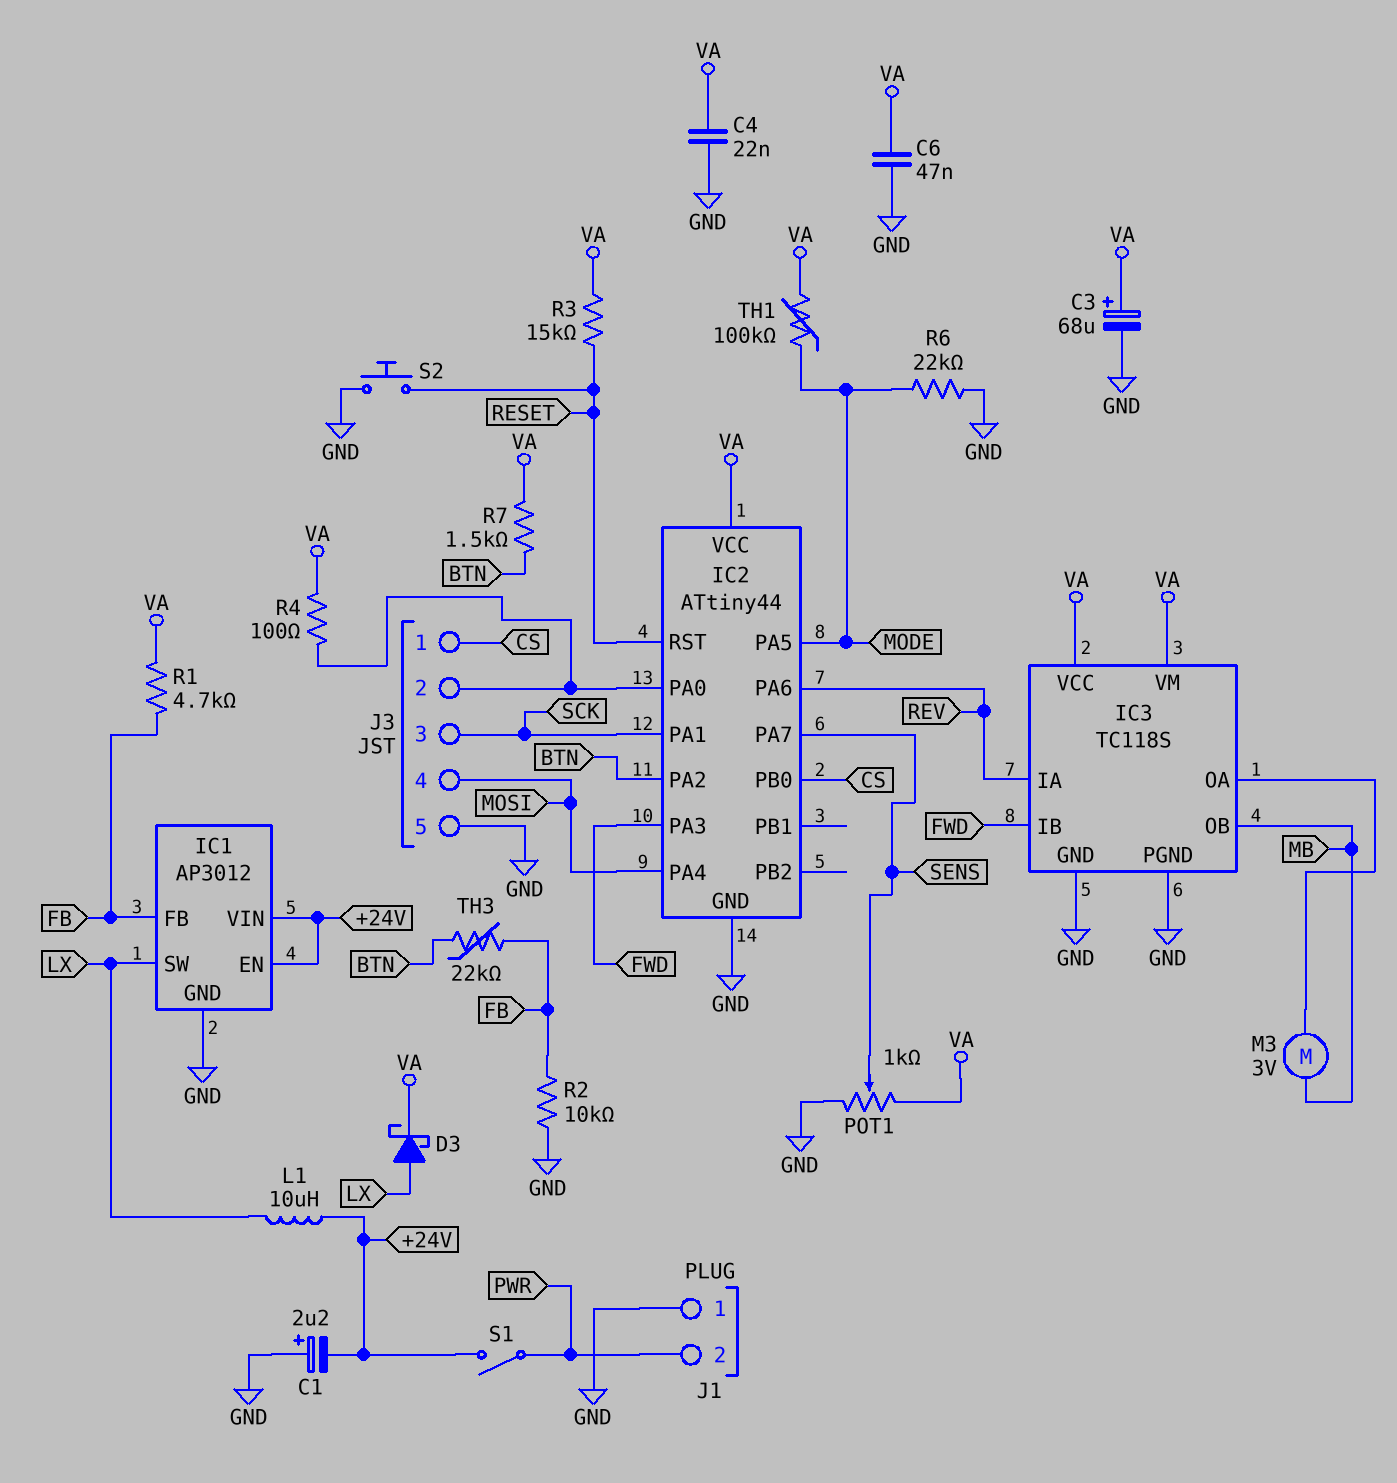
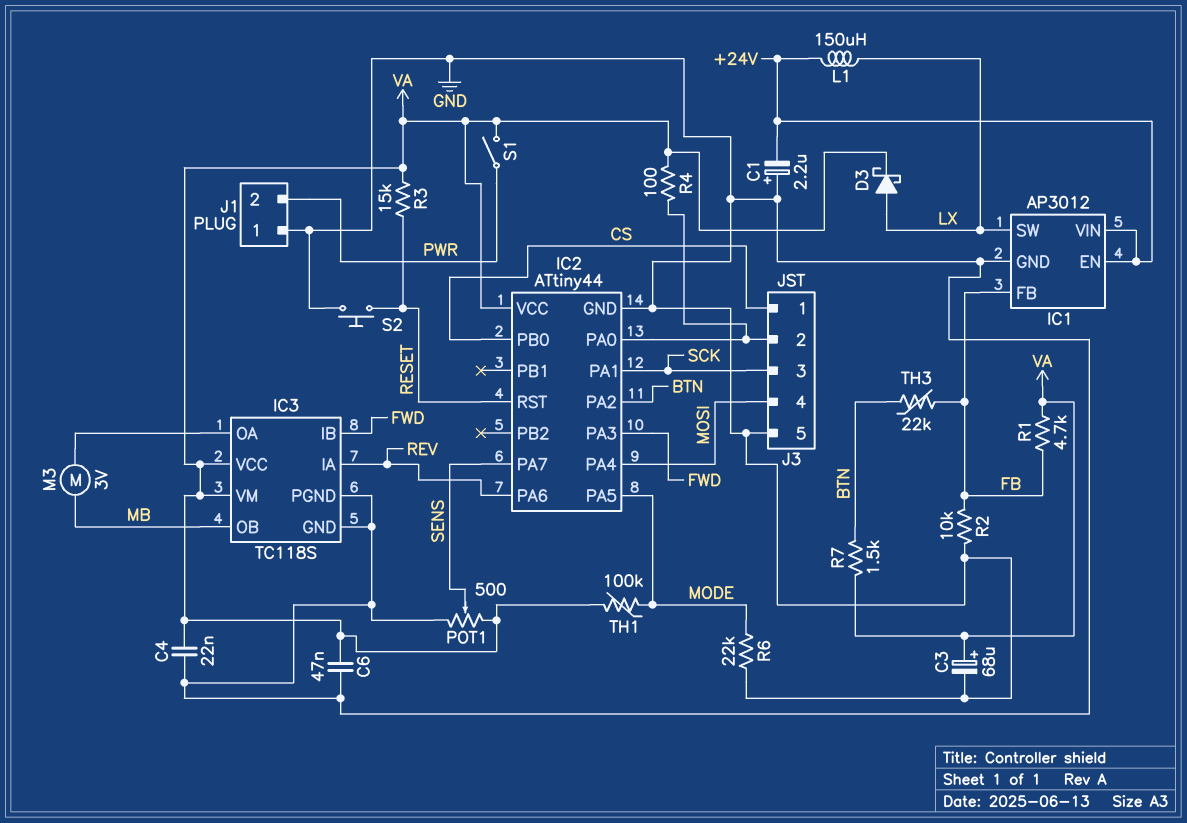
L1: 10uH (+24V, LX) -> 150uH (+24V, LX)
POT1: 1k (GND, VA, wiper SENS) -> 500 (GND, VA, wiper SENS)
S1: switch (+24V, PWR) -> switch (PWR, VA)

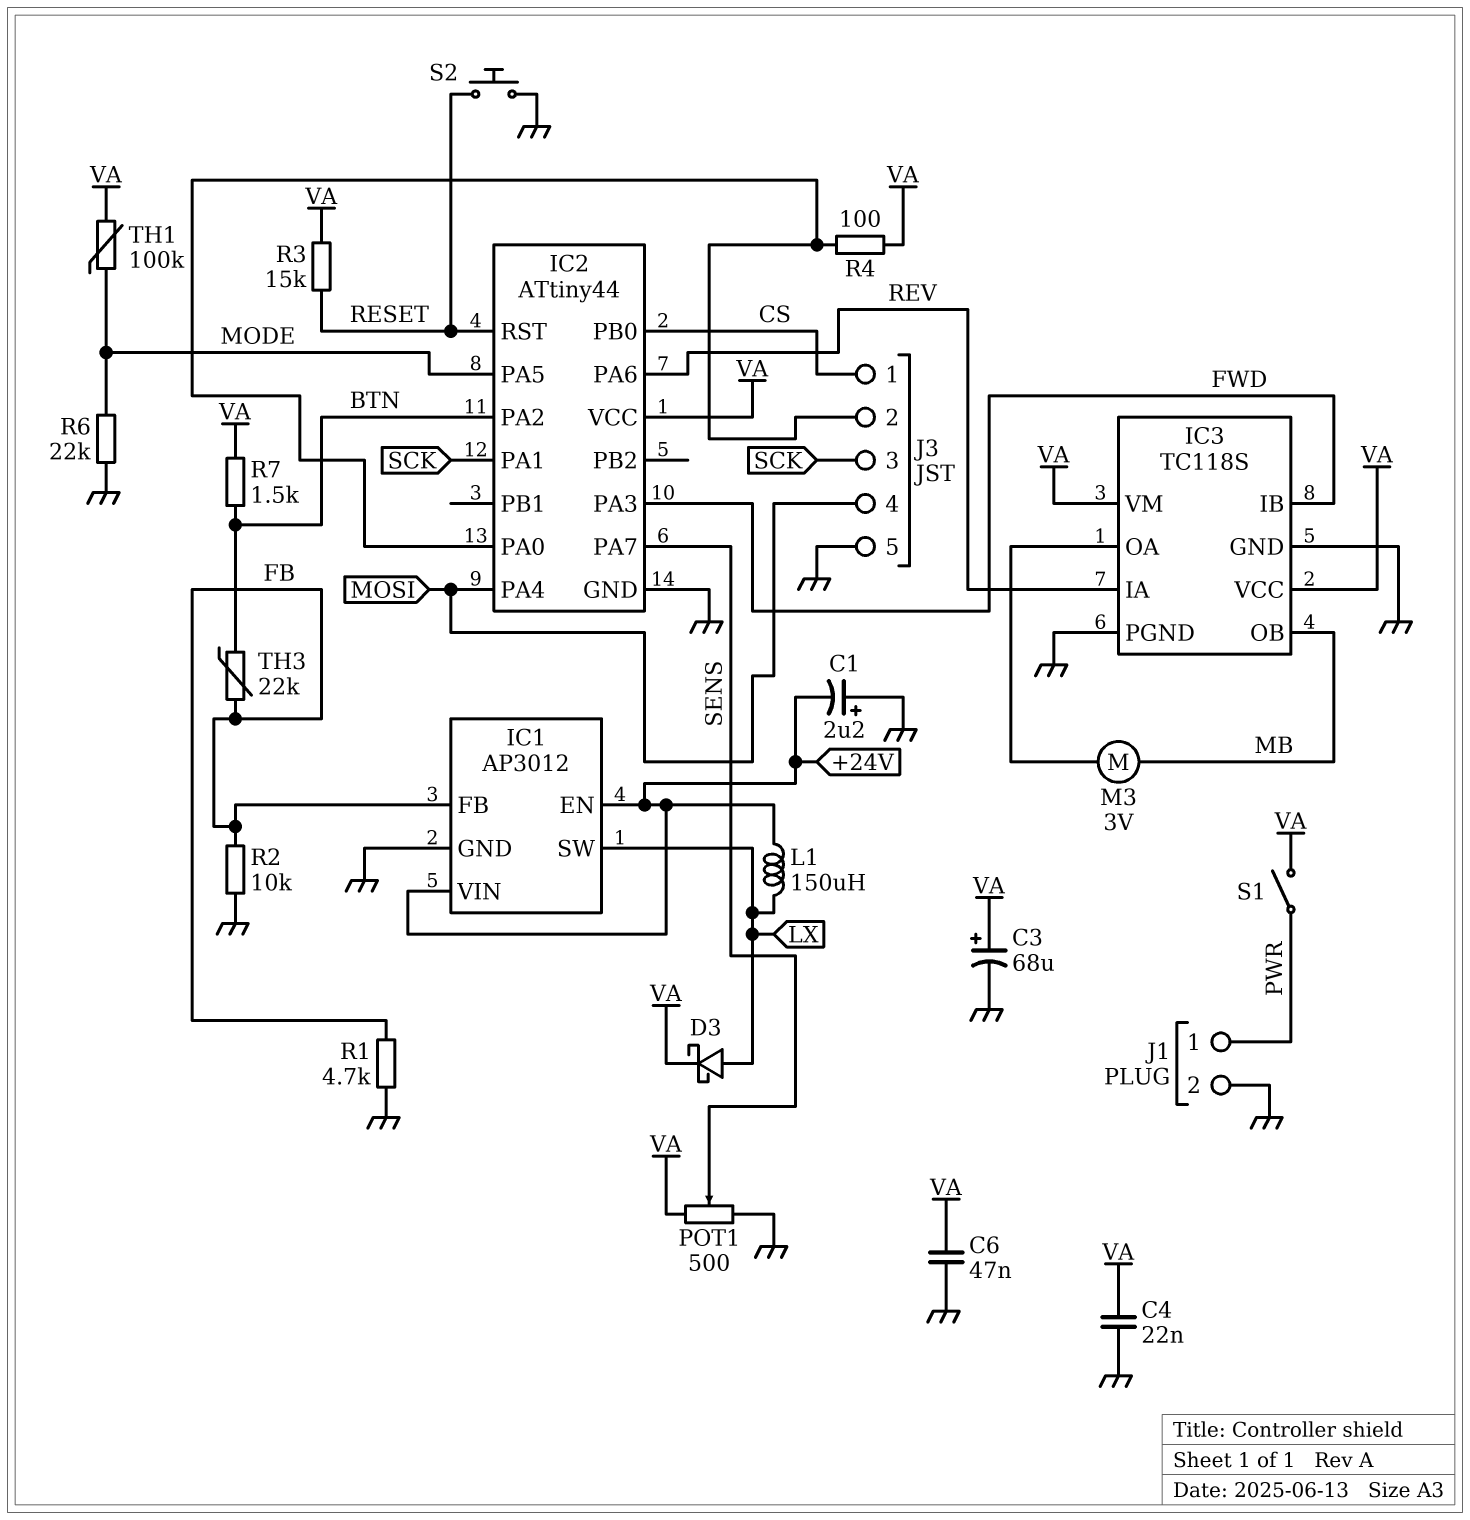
J1 pin 1: GND -> PWR
J1 pin 2: PWR -> GND
R1: 4.7k (FB, VA) -> 4.7k (FB, GND)

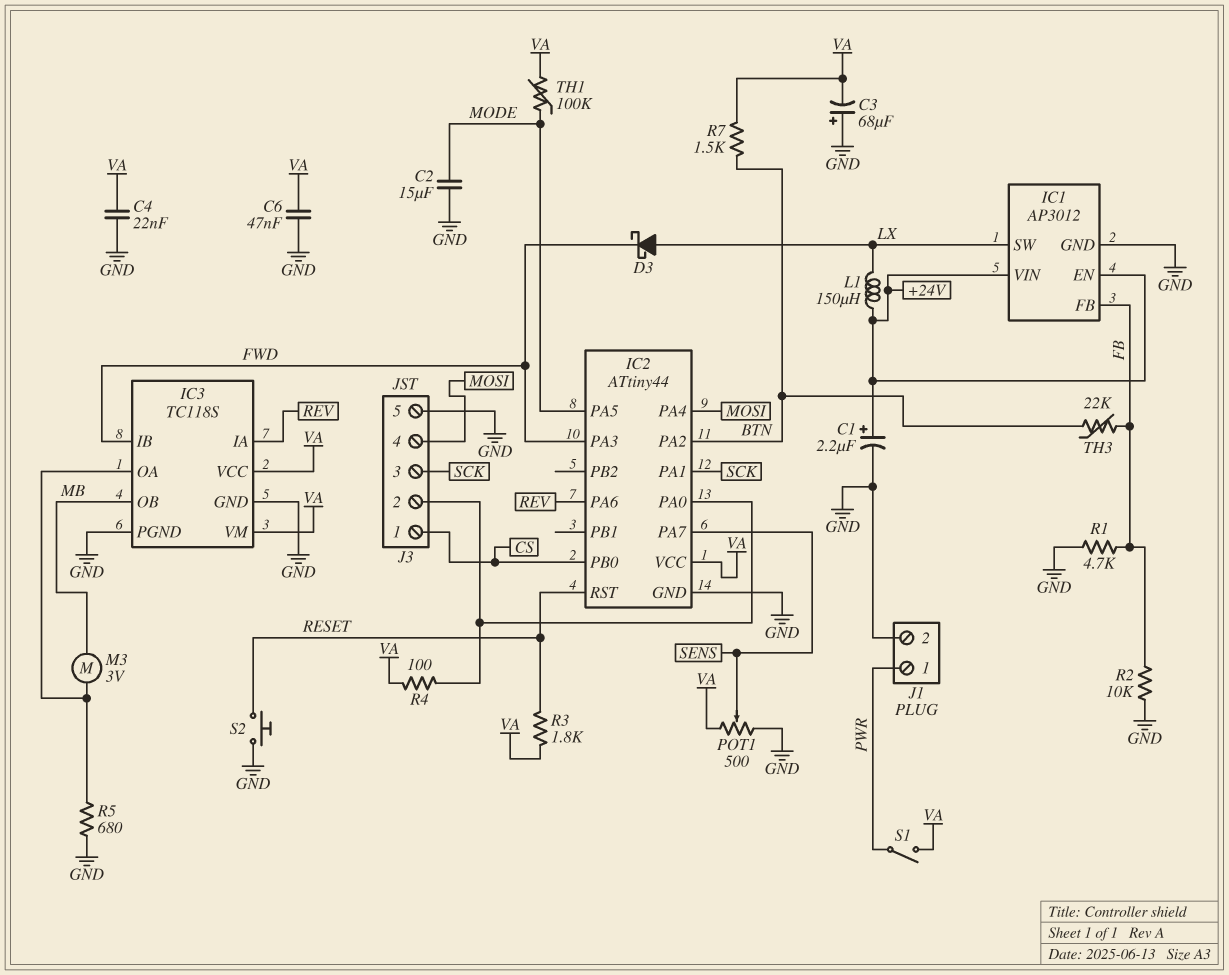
C1: 2.2uF (plus GND, minus +24V) -> 2.2uF (plus +24V, minus GND)
C2: none -> 15uF (GND, MODE)
C3: 68uF (plus VA, minus GND) -> 68uF (plus GND, minus VA)
D3: schottky (A LX, K VA) -> schottky (A LX, K FWD)
R3: 15k (RESET, VA) -> 1.8k (RESET, VA)
R5: none -> 680 (GND, IC3/OA)
R6: 22k (GND, MODE) -> none

